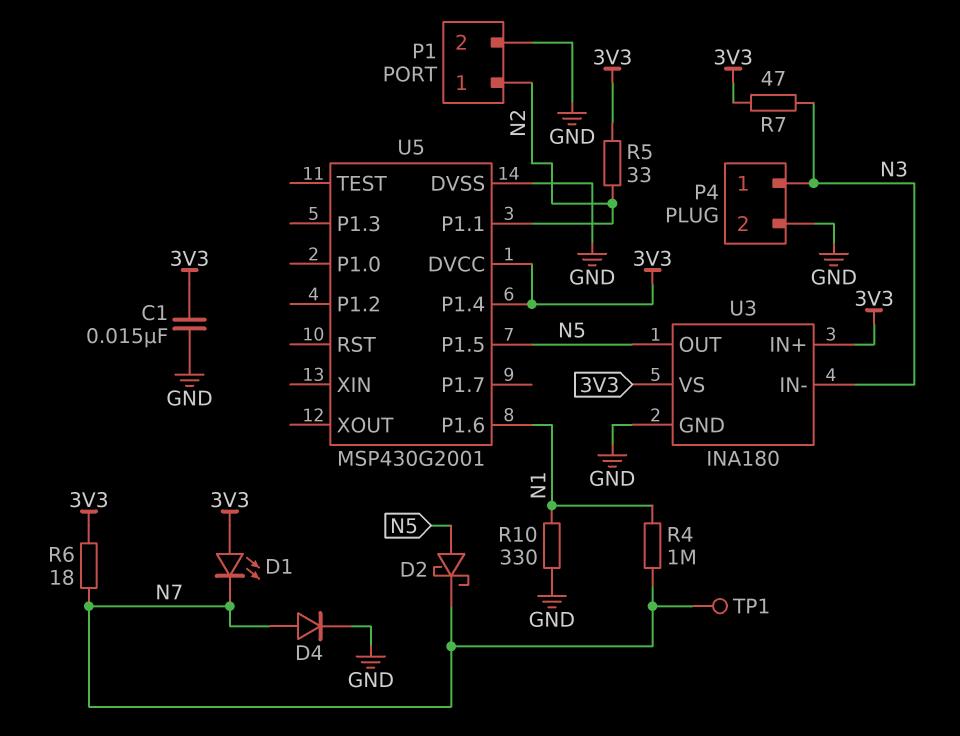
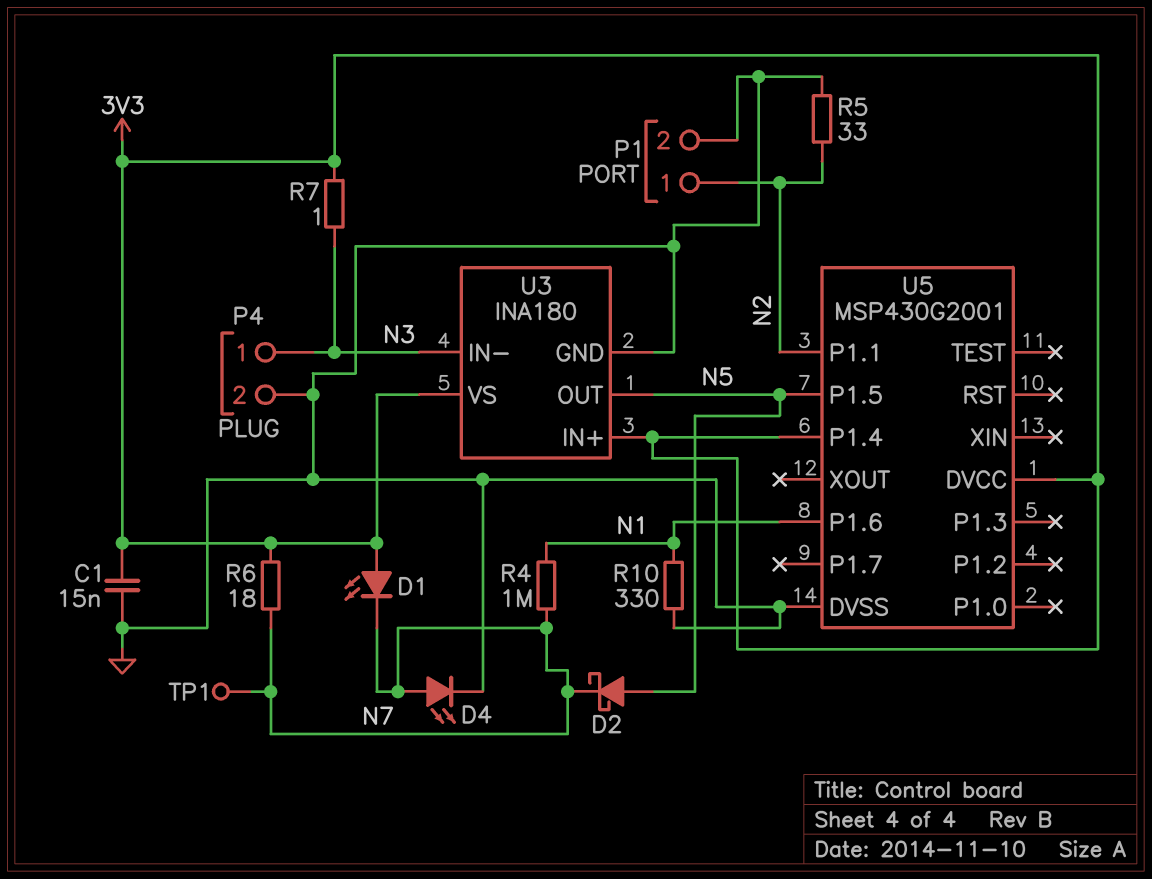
D4: diode (A N7, K GND) -> LED (A N7, K GND)
R5: 33 (3V3, N2) -> 33 (GND, N2)
R7: 47 (3V3, N3) -> 1 (3V3, N3)

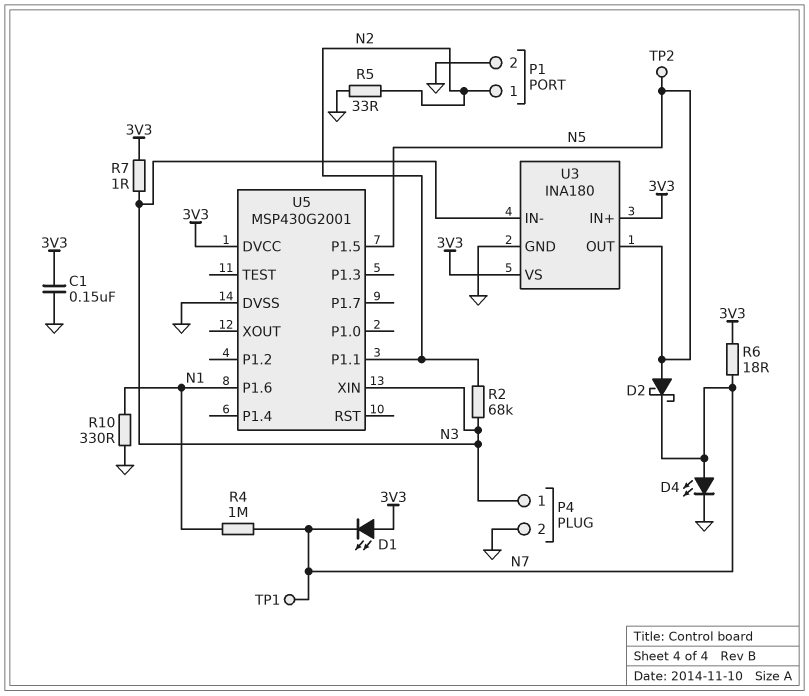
C1: 15nF (3V3, GND) -> 150nF (3V3, GND)
R2: none -> 68k (N2, N3)
TP2: none -> test point (N5)
U5 pin P1.4: 3V3 -> none
U5 pin XIN: none -> N3

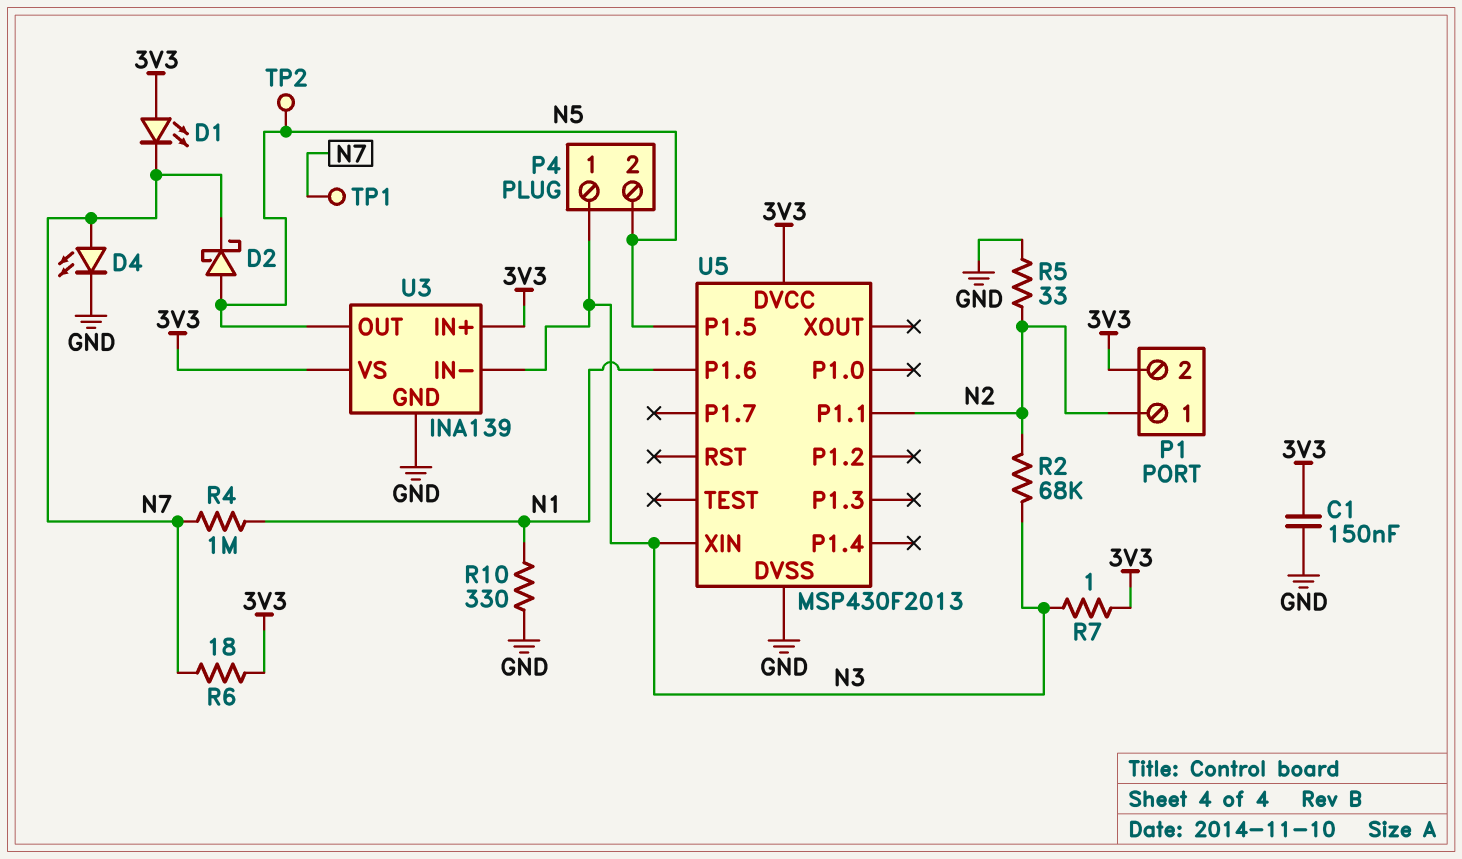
P1 pin 2: GND -> 3V3
P4 pin 2: GND -> N5
U3: INA180 -> INA139
U5: MSP430G2001 -> MSP430F2013

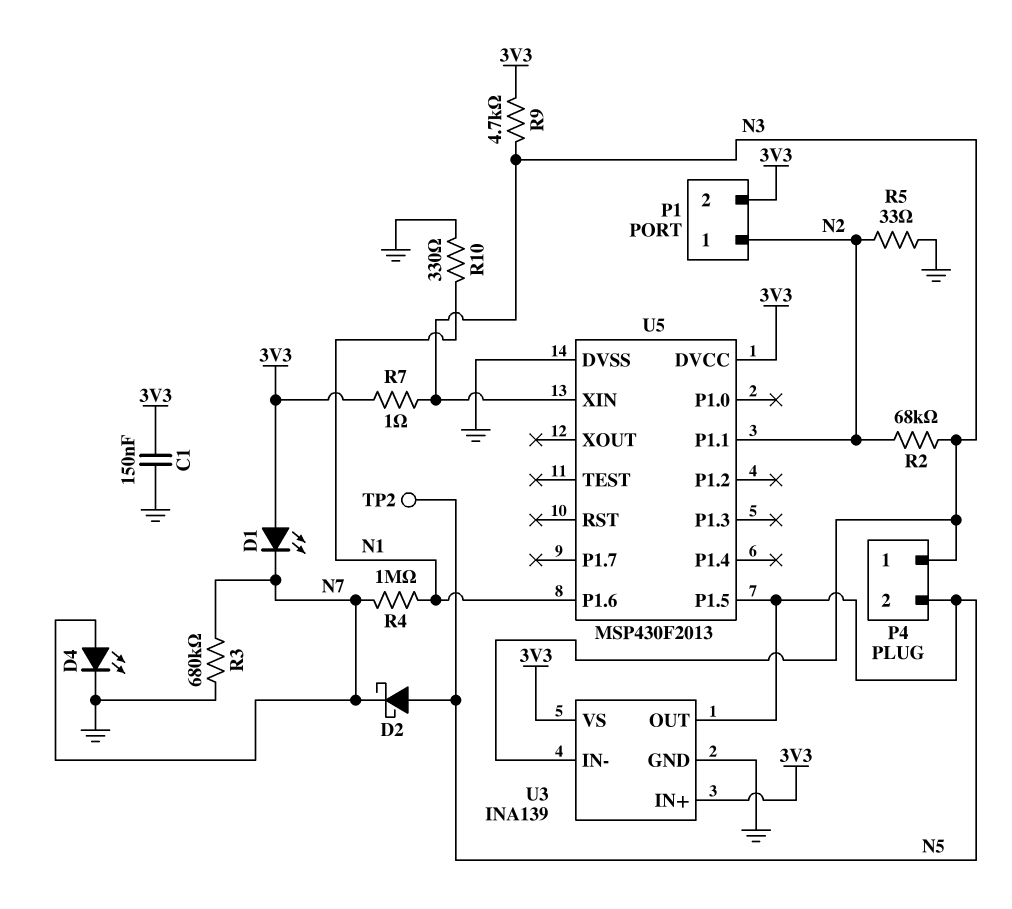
R3: none -> 680k (GND, N7)
R6: 18 (3V3, N7) -> none
R9: none -> 4.7k (3V3, N3)
TP1: test point (N7) -> none

